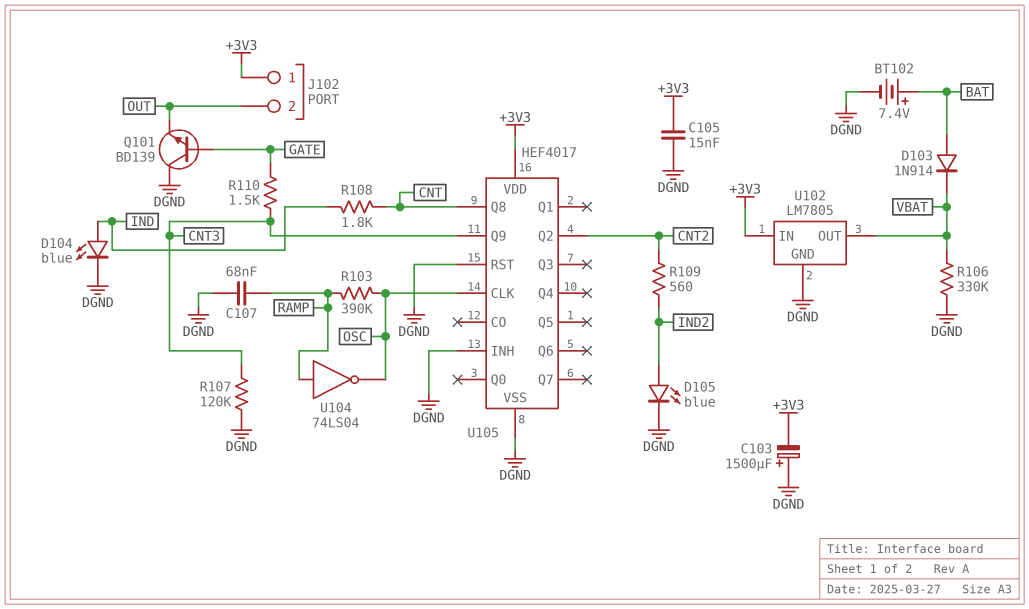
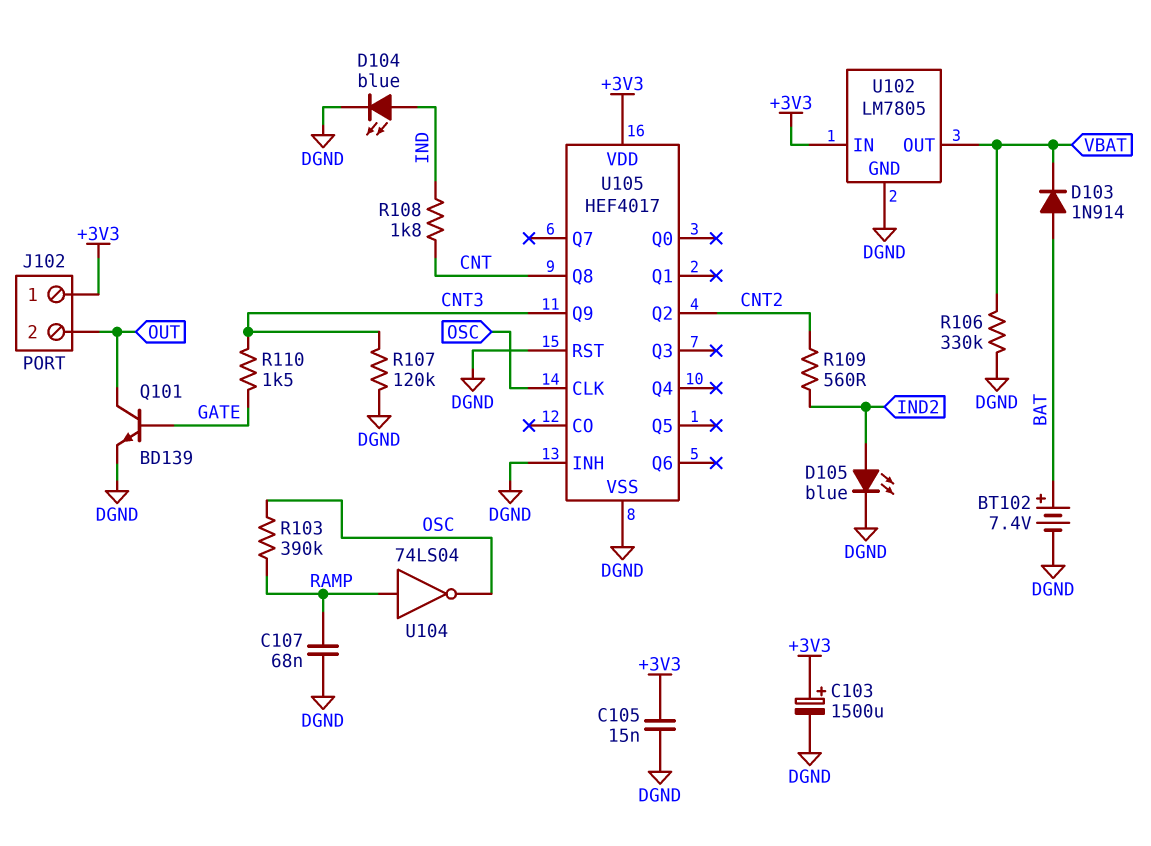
C103: 1500uF (plus DGND, minus +3V3) -> 1500uF (plus +3V3, minus DGND)
Q101: NPN BD139 (B GATE, C DGND, E OUT) -> NPN BD139 (B GATE, C OUT, E DGND)

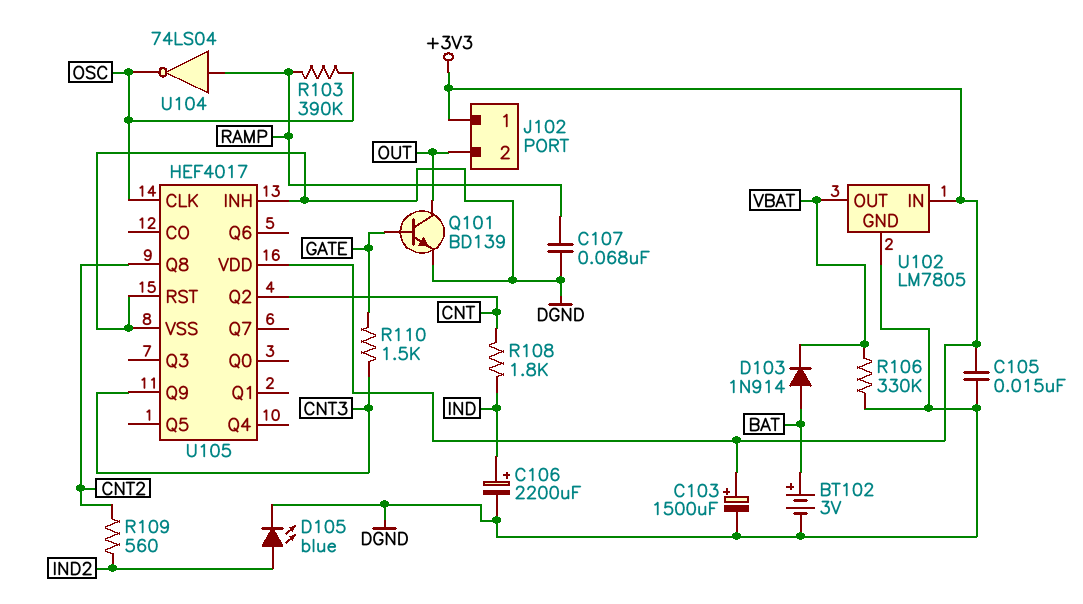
BT102: 7.4V (plus BAT, minus DGND) -> 3V (plus BAT, minus DGND)
C106: none -> 2200uF (plus IND, minus DGND)
D104: LED blue (A IND, K DGND) -> none
R107: 120k (CNT3, DGND) -> none
U105 pin Q2: CNT2 -> CNT
U105 pin Q8: CNT -> CNT2

